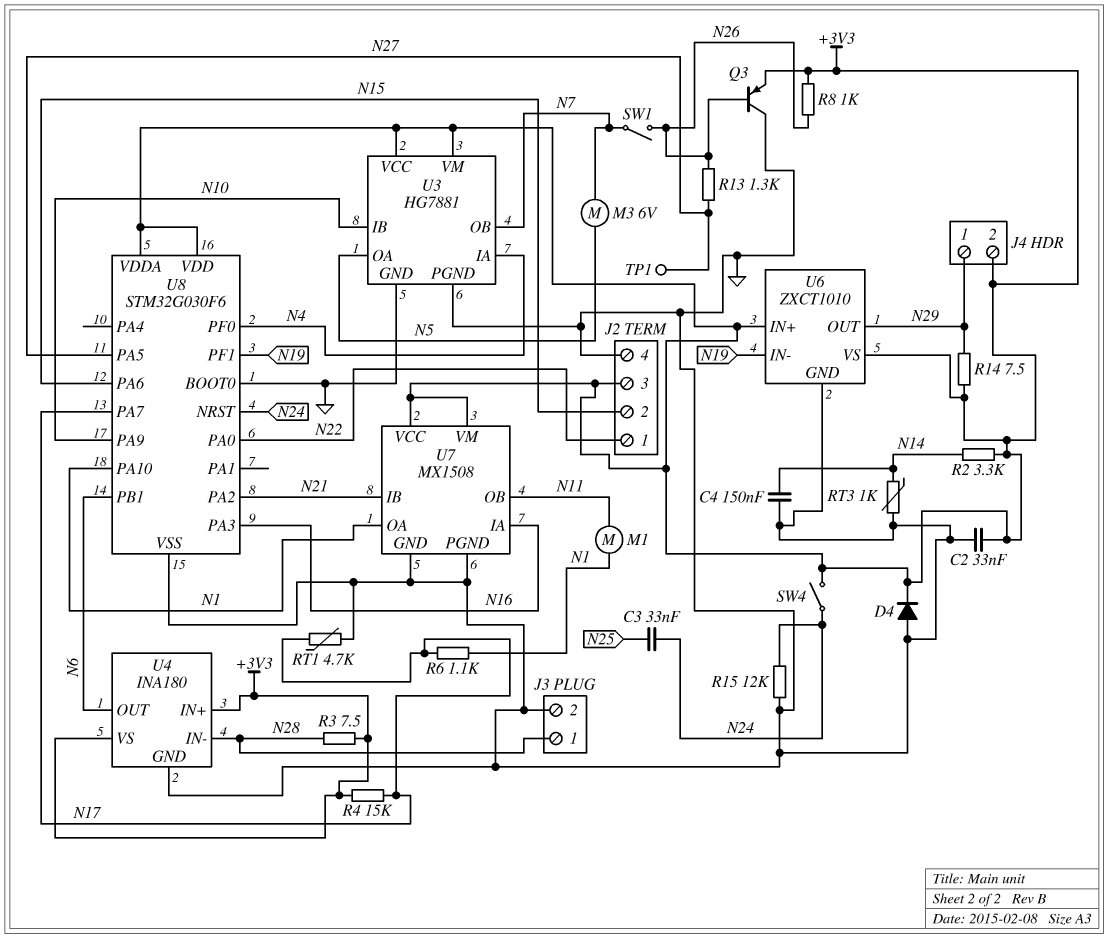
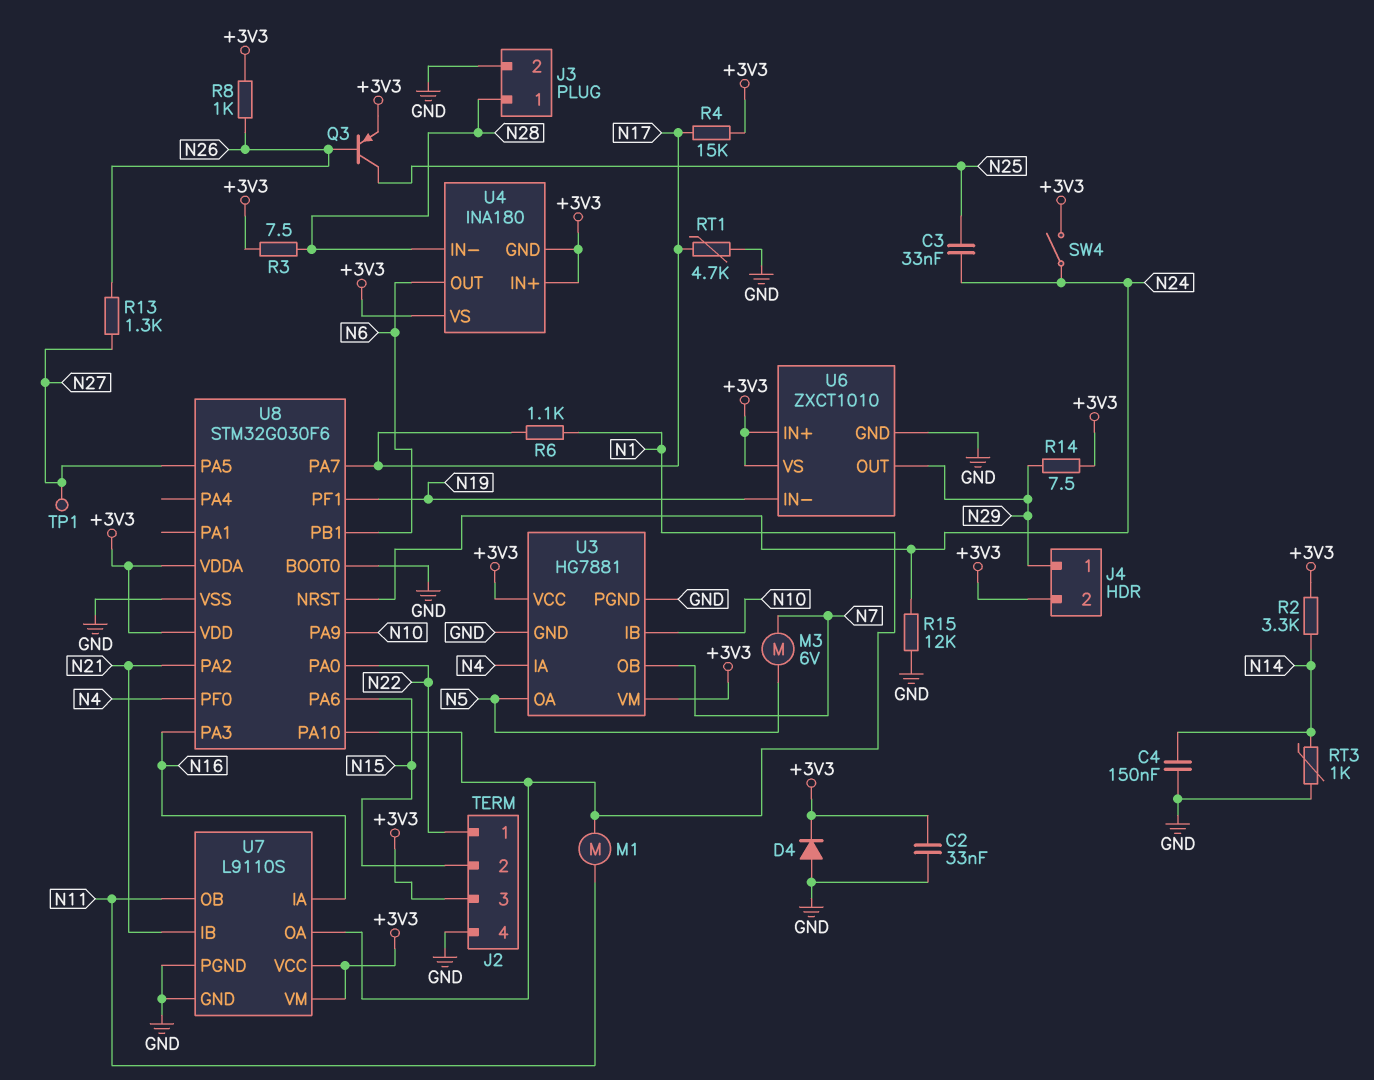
Q3: PNP (B N26, C GND, E +3V3) -> PNP (B N26, C N25, E +3V3)
SW1: switch (N7, N26) -> none
U4 pin GND: GND -> +3V3
U7: MX1508 -> L9110S

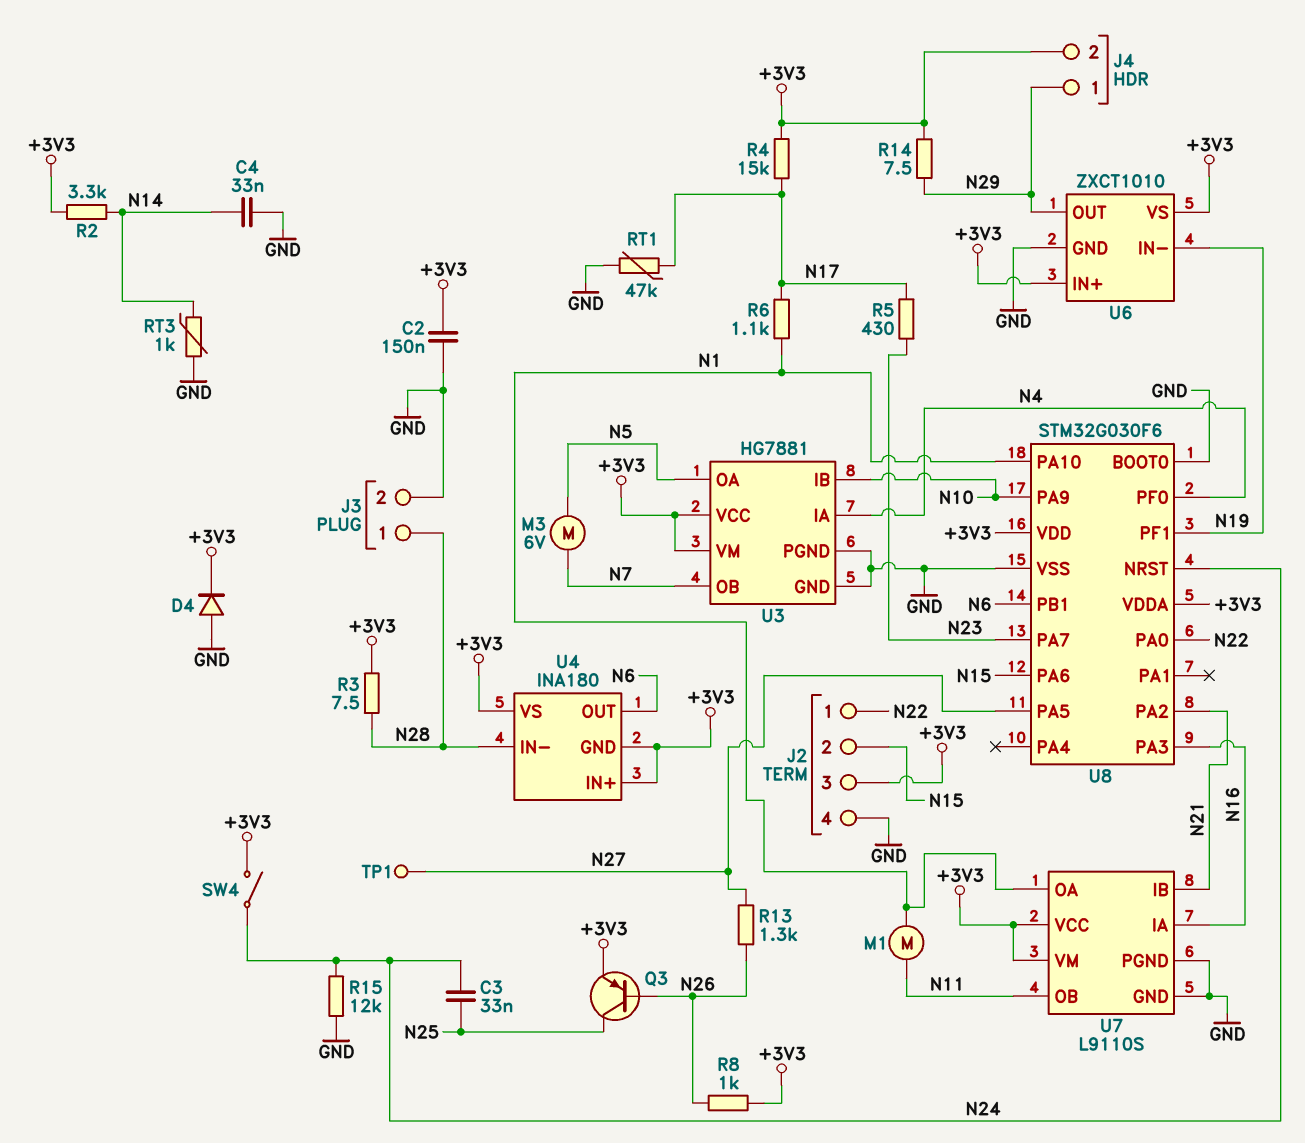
C2: 33nF (+3V3, GND) -> 150nF (+3V3, GND)
C4: 150nF (GND, N14) -> 33nF (GND, N14)
R5: none -> 430 (N17, N23)
RT1: 4.7k (GND, N17) -> 47k (GND, N17)
U8 pin PA7: N17 -> N23

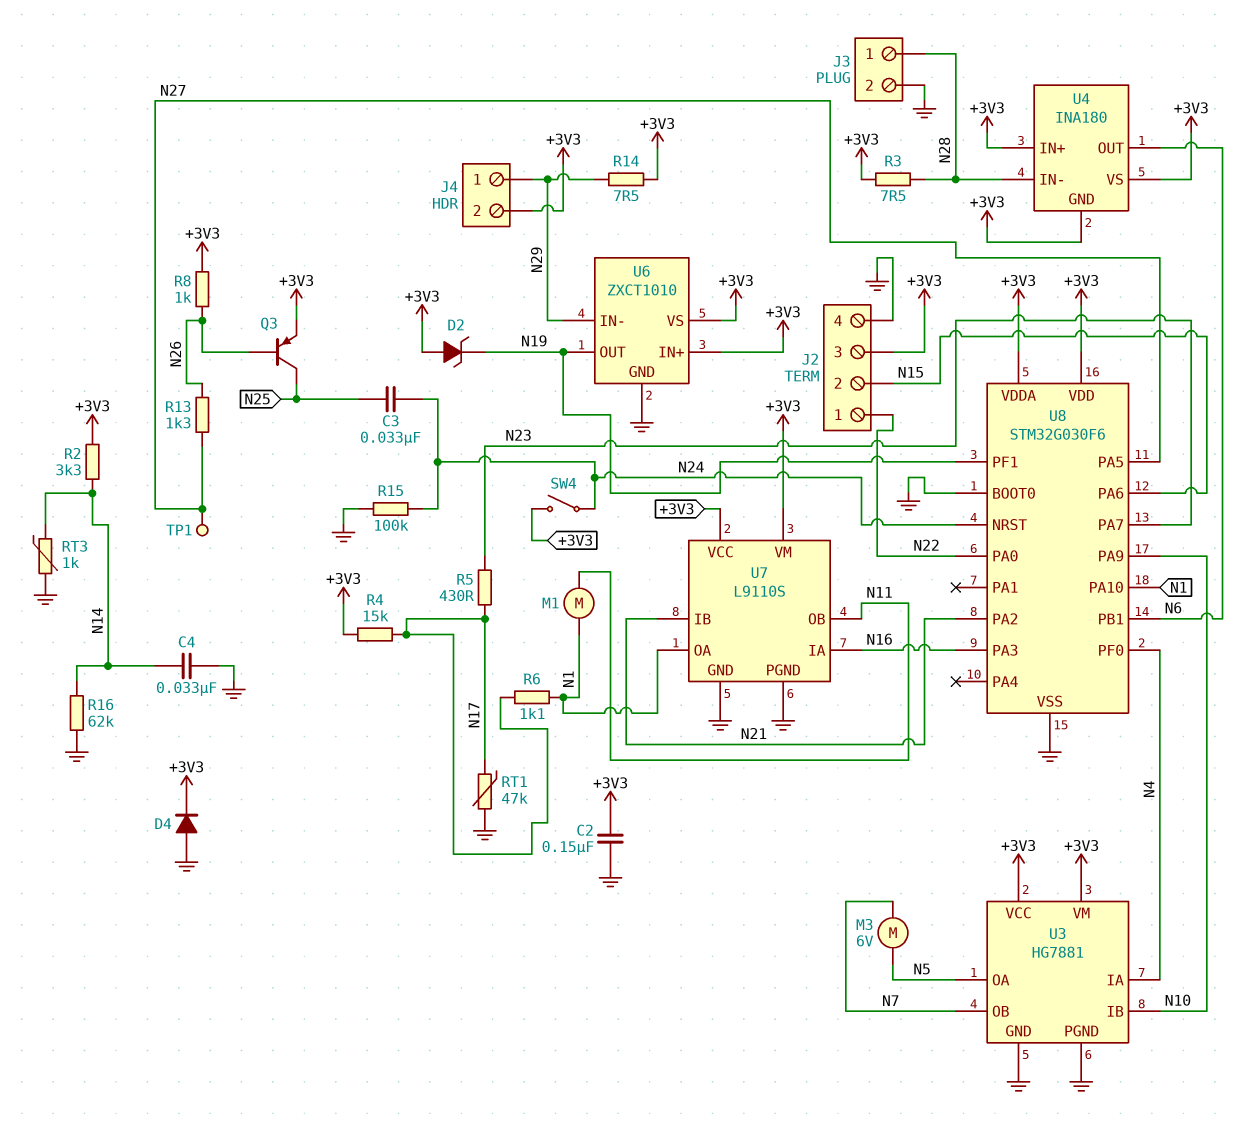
D2: none -> zener (A +3V3, K N19)
R15: 12k (GND, N24) -> 100k (GND, N24)
R16: none -> 62k (GND, N14)
U6 pin IN-: N19 -> N29
U6 pin OUT: N29 -> N19

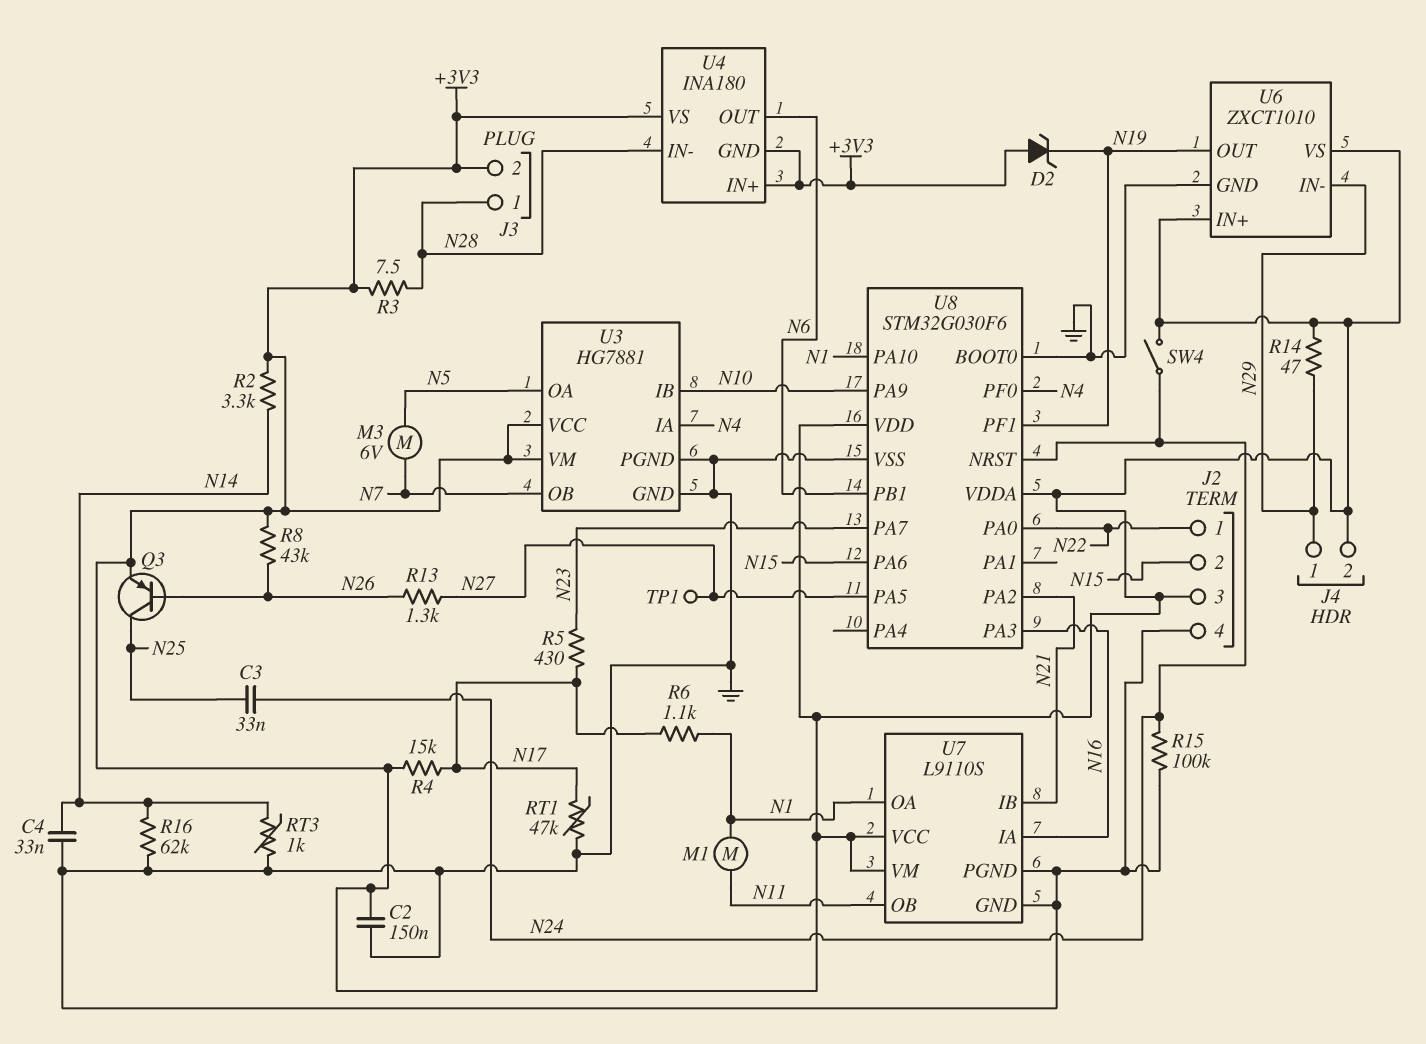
D4: diode (A GND, K +3V3) -> none
J3 pin 2: GND -> +3V3
R8: 1k (+3V3, N26) -> 43k (+3V3, N26)
R14: 7.5 (+3V3, N29) -> 47 (+3V3, N29)

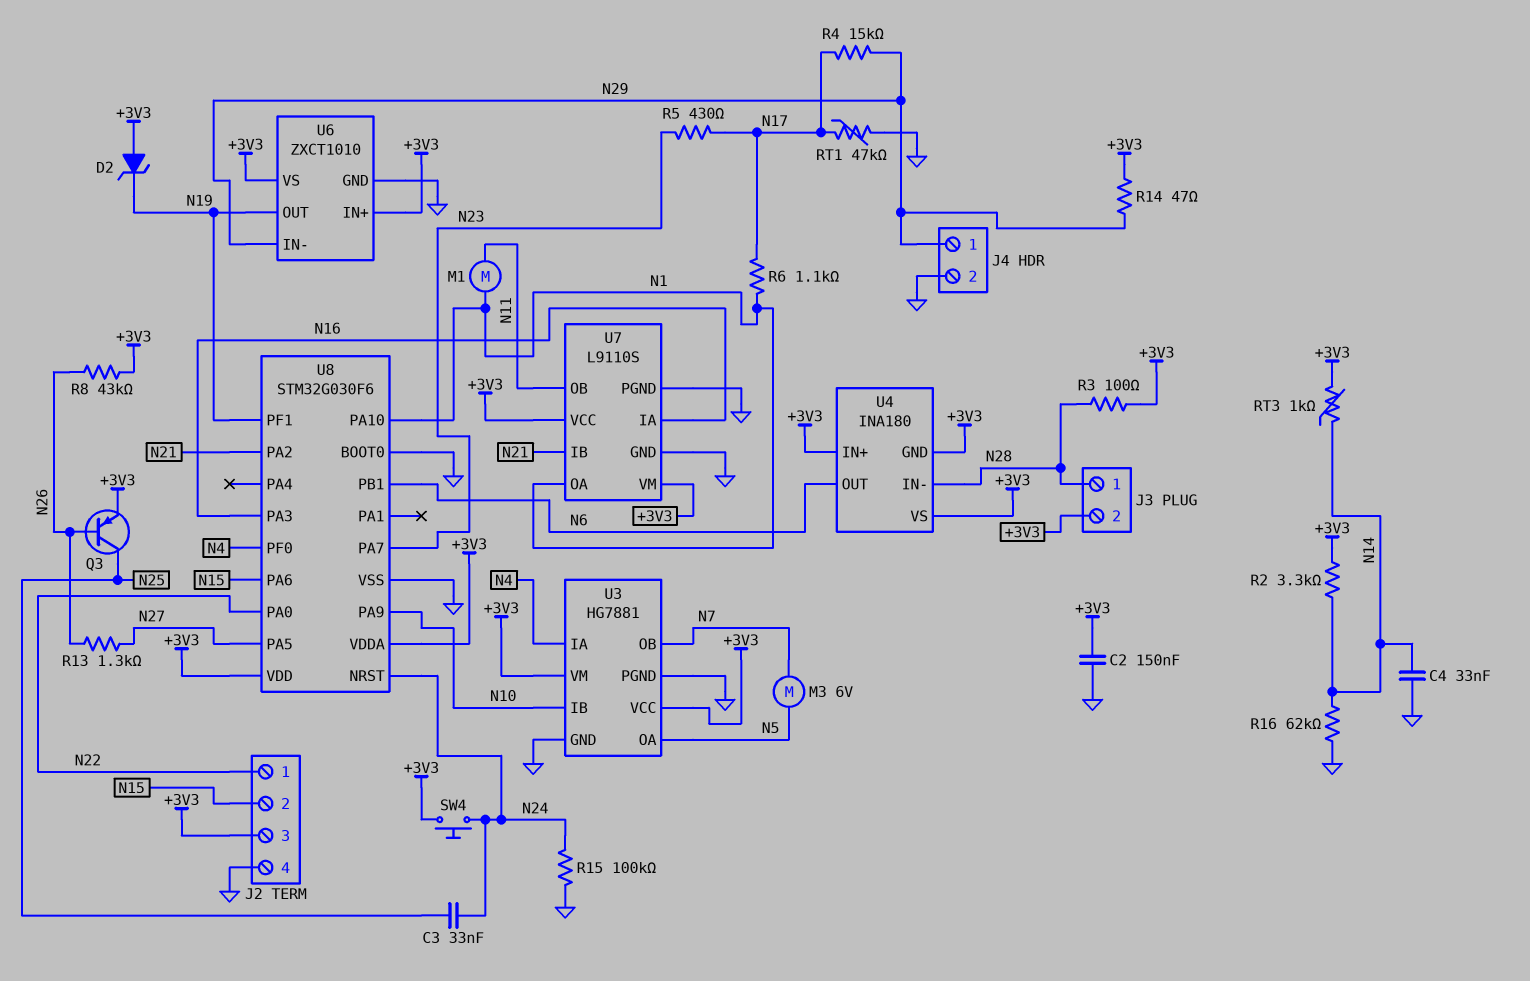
J4 pin 2: +3V3 -> GND
R3: 7.5 (+3V3, N28) -> 100 (+3V3, N28)
R4: 15k (+3V3, N17) -> 15k (N17, N29)
RT3: 1k (GND, N14) -> 1k (+3V3, N14)
SW4: switch (+3V3, N24) -> button (+3V3, N24)
TP1: test point (N27) -> none

